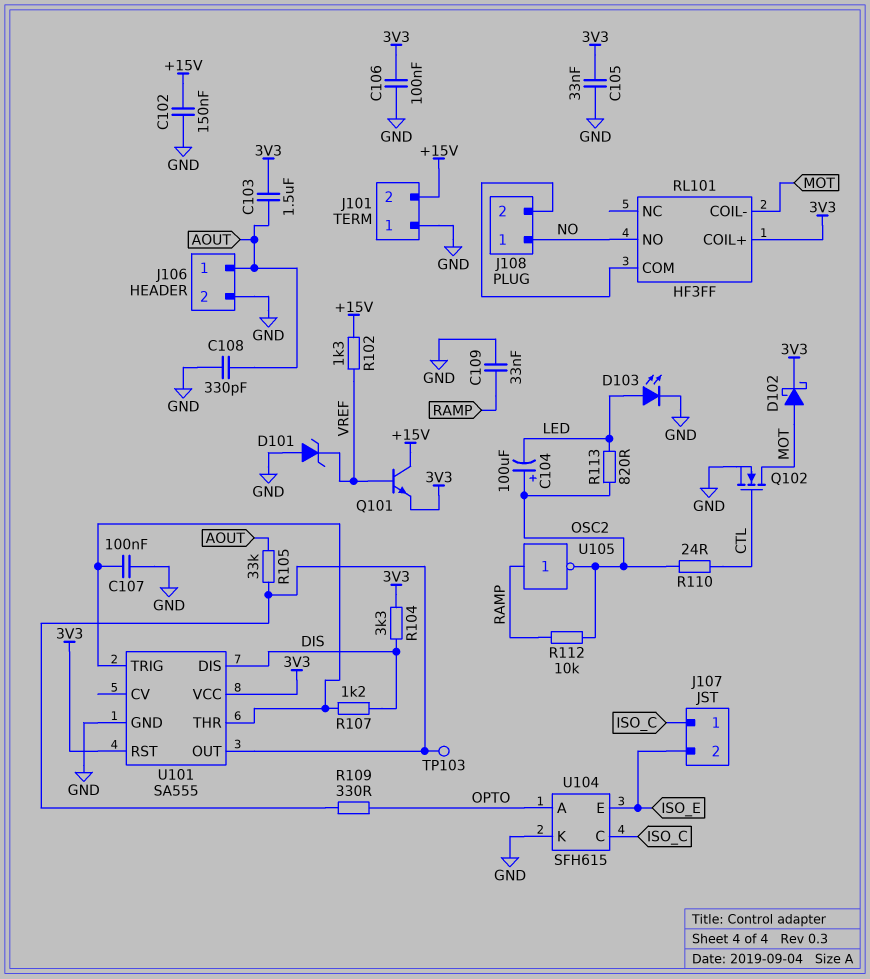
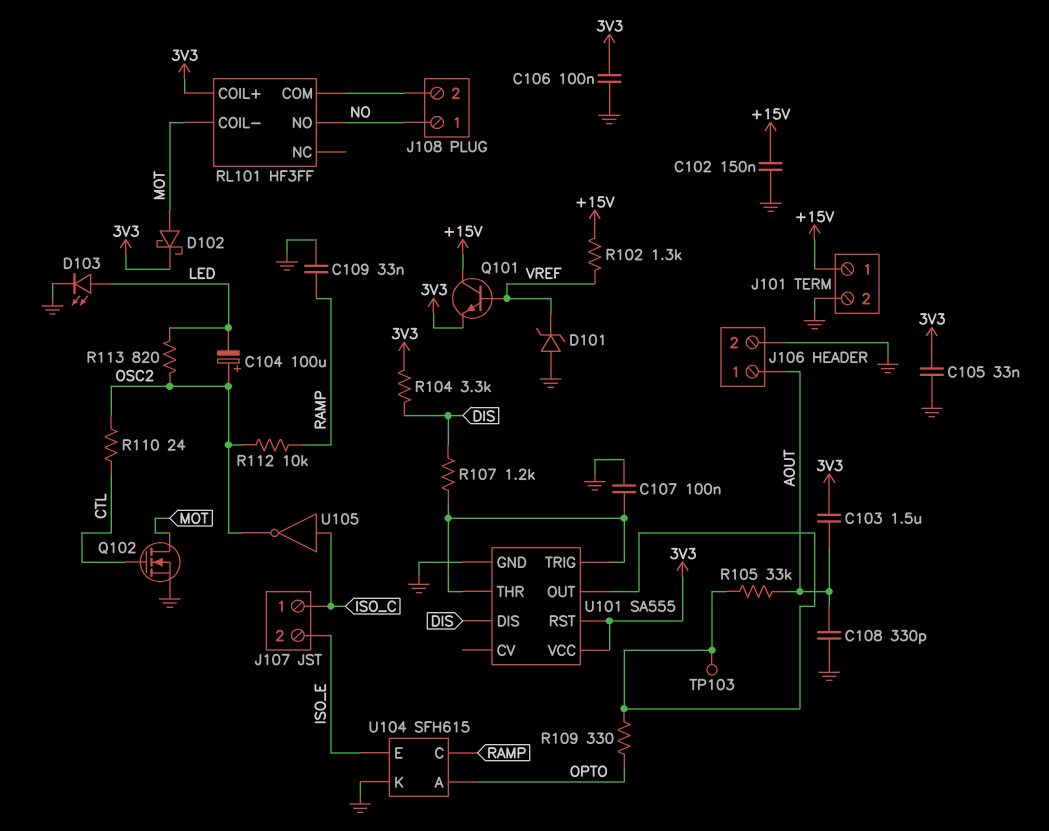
J101 pin 1: GND -> +15V
J101 pin 2: +15V -> GND
U104 pin C: ISO_C -> RAMP
U105: NOT (in RAMP, out OSC2) -> NOT (in ISO_C, out OSC2)

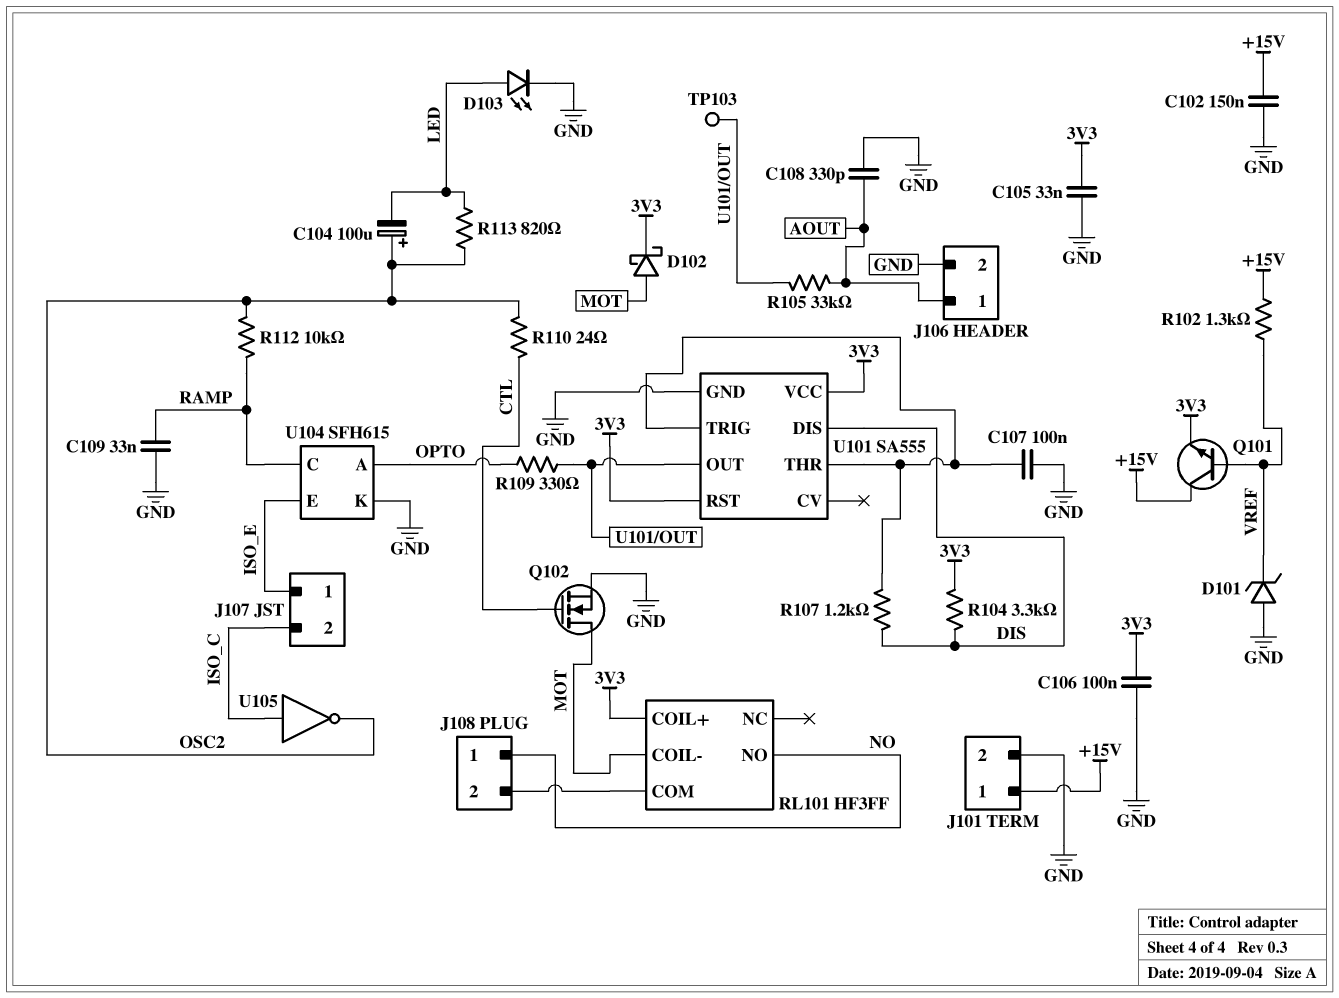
C103: 1.5uF (3V3, AOUT) -> none
J107 pin 1: ISO_C -> ISO_E
J107 pin 2: ISO_E -> ISO_C

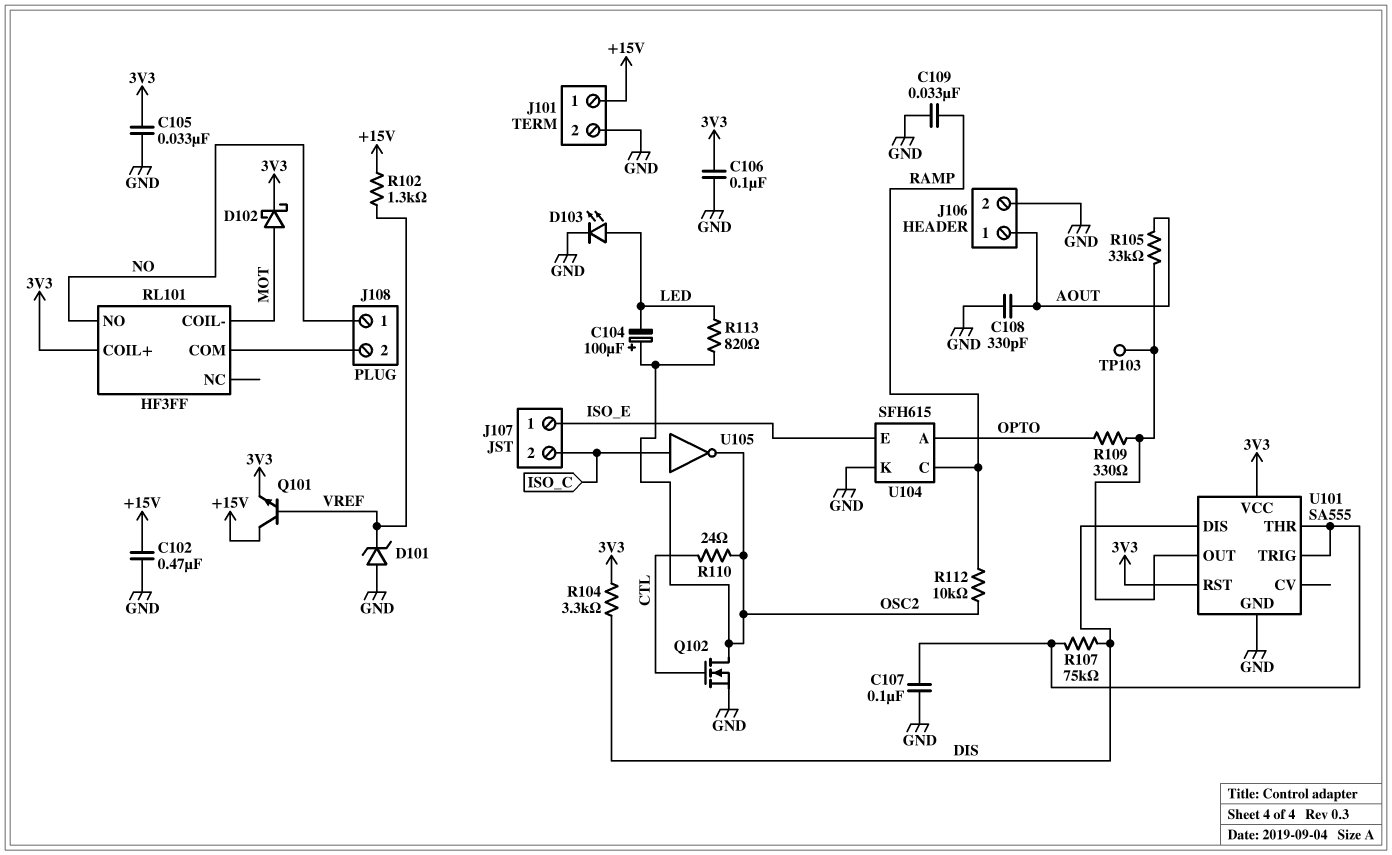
C102: 150nF (+15V, GND) -> 470nF (+15V, GND)
Q102: NMOS (G CTL, D MOT, S GND) -> NMOS (G CTL, D OSC2, S GND)
R107: 1.2k (DIS, U101/THR) -> 75k (DIS, U101/THR)

